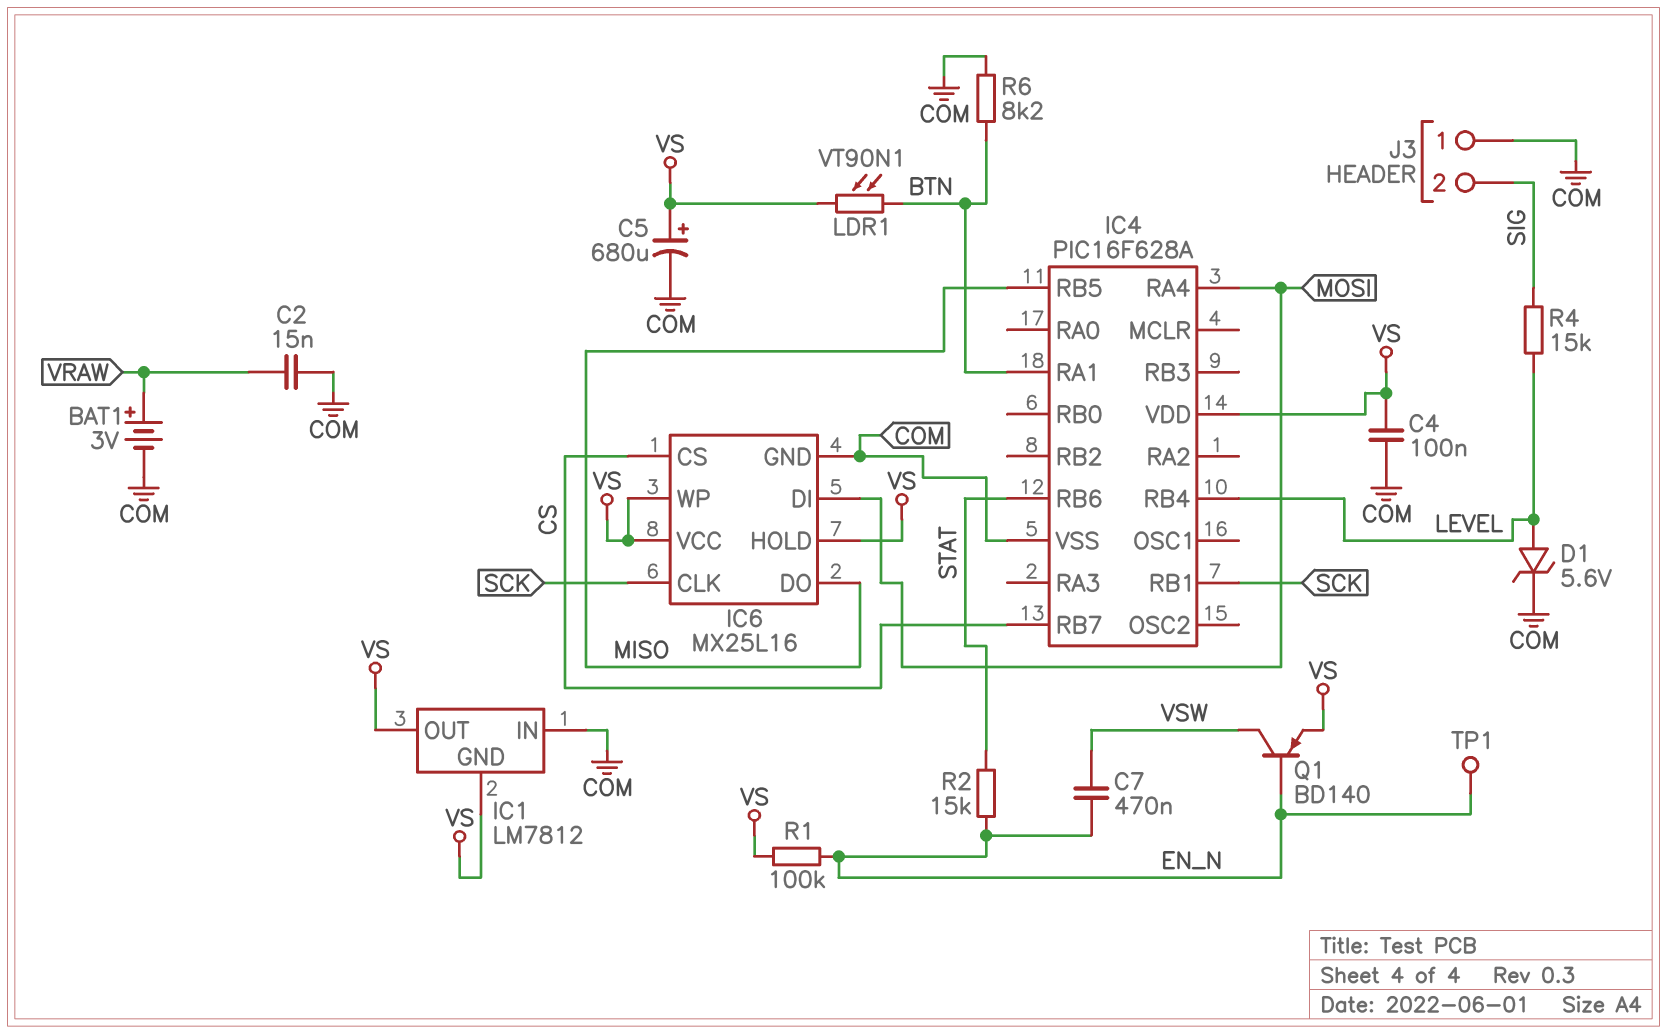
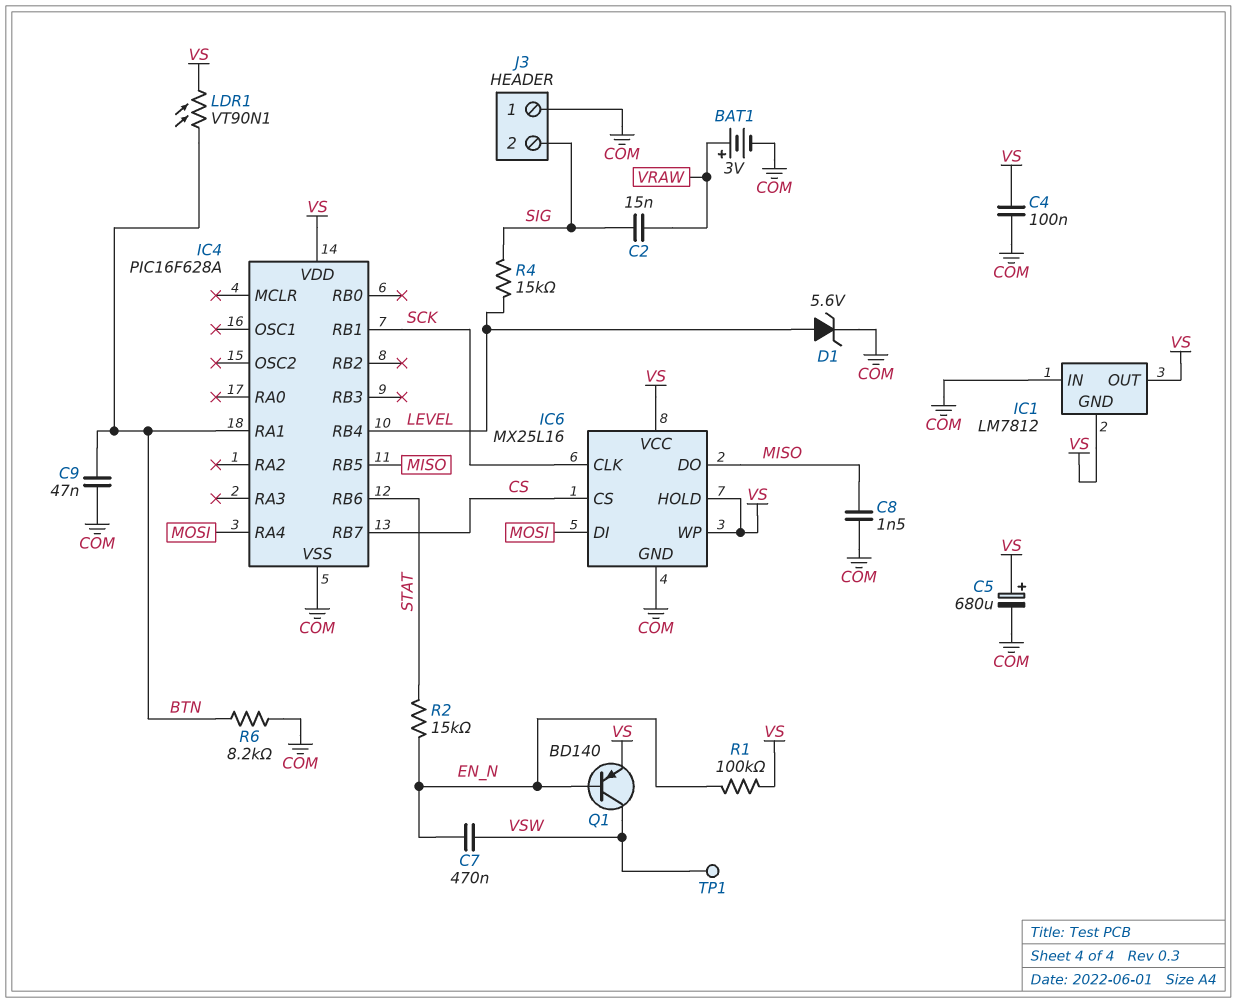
C2: 15nF (COM, VRAW) -> 15nF (SIG, VRAW)
C8: none -> 1.5nF (COM, MISO)
C9: none -> 47nF (BTN, COM)
TP1: test point (EN_N) -> test point (VSW)

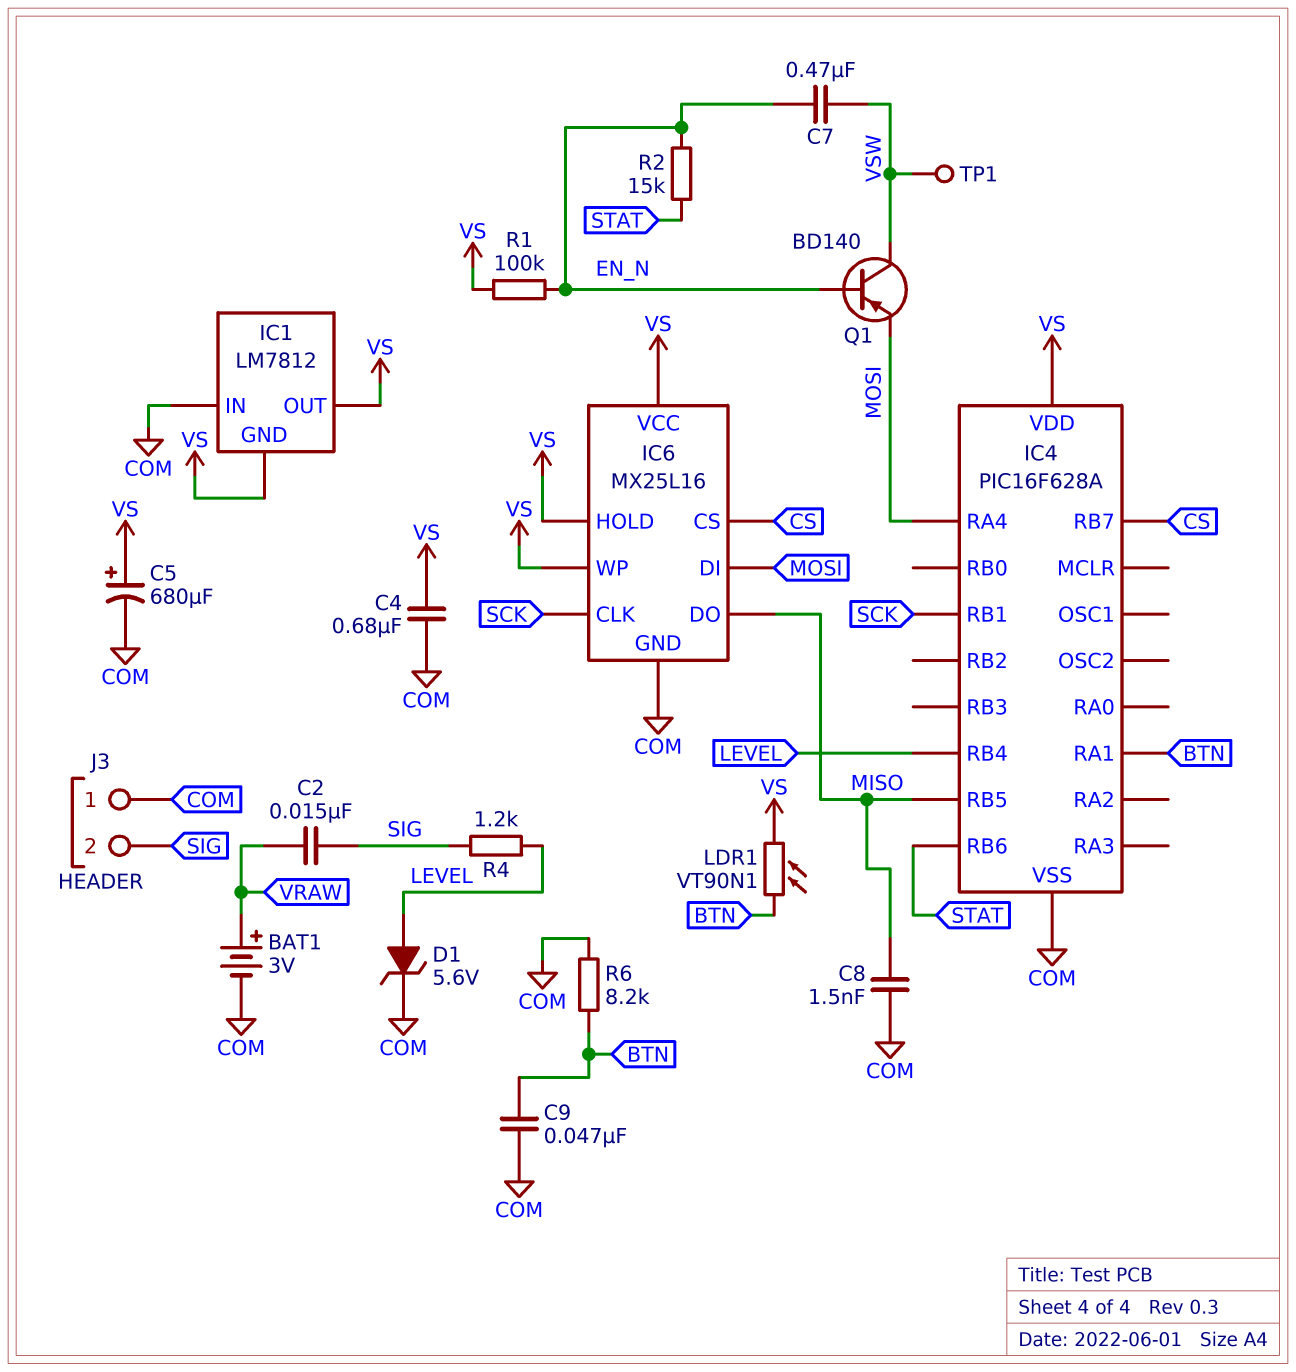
C4: 100nF (COM, VS) -> 680nF (COM, VS)
Q1: PNP BD140 (B EN_N, C VSW, E VS) -> PNP BD140 (B EN_N, C VSW, E MOSI)
R4: 15k (LEVEL, SIG) -> 1.2k (LEVEL, SIG)

